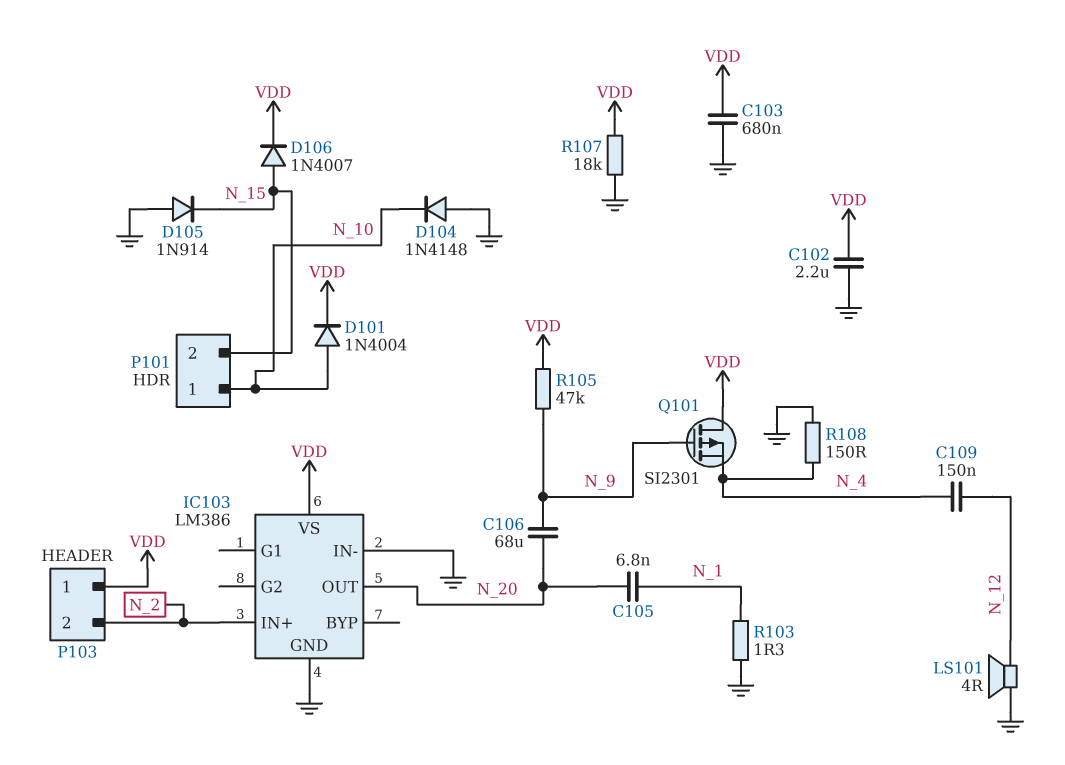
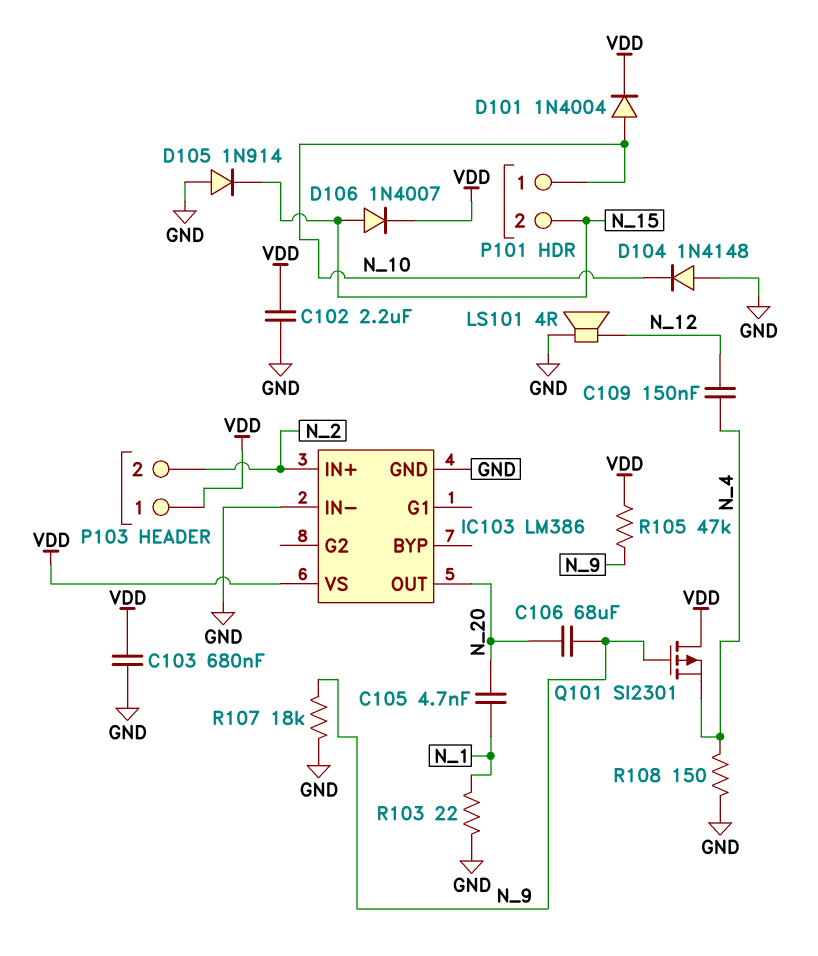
C105: 6.8nF (N_1, N_20) -> 4.7nF (N_1, N_20)
R103: 1.3 (GND, N_1) -> 22 (GND, N_1)
R107: 18k (GND, VDD) -> 18k (GND, N_9)

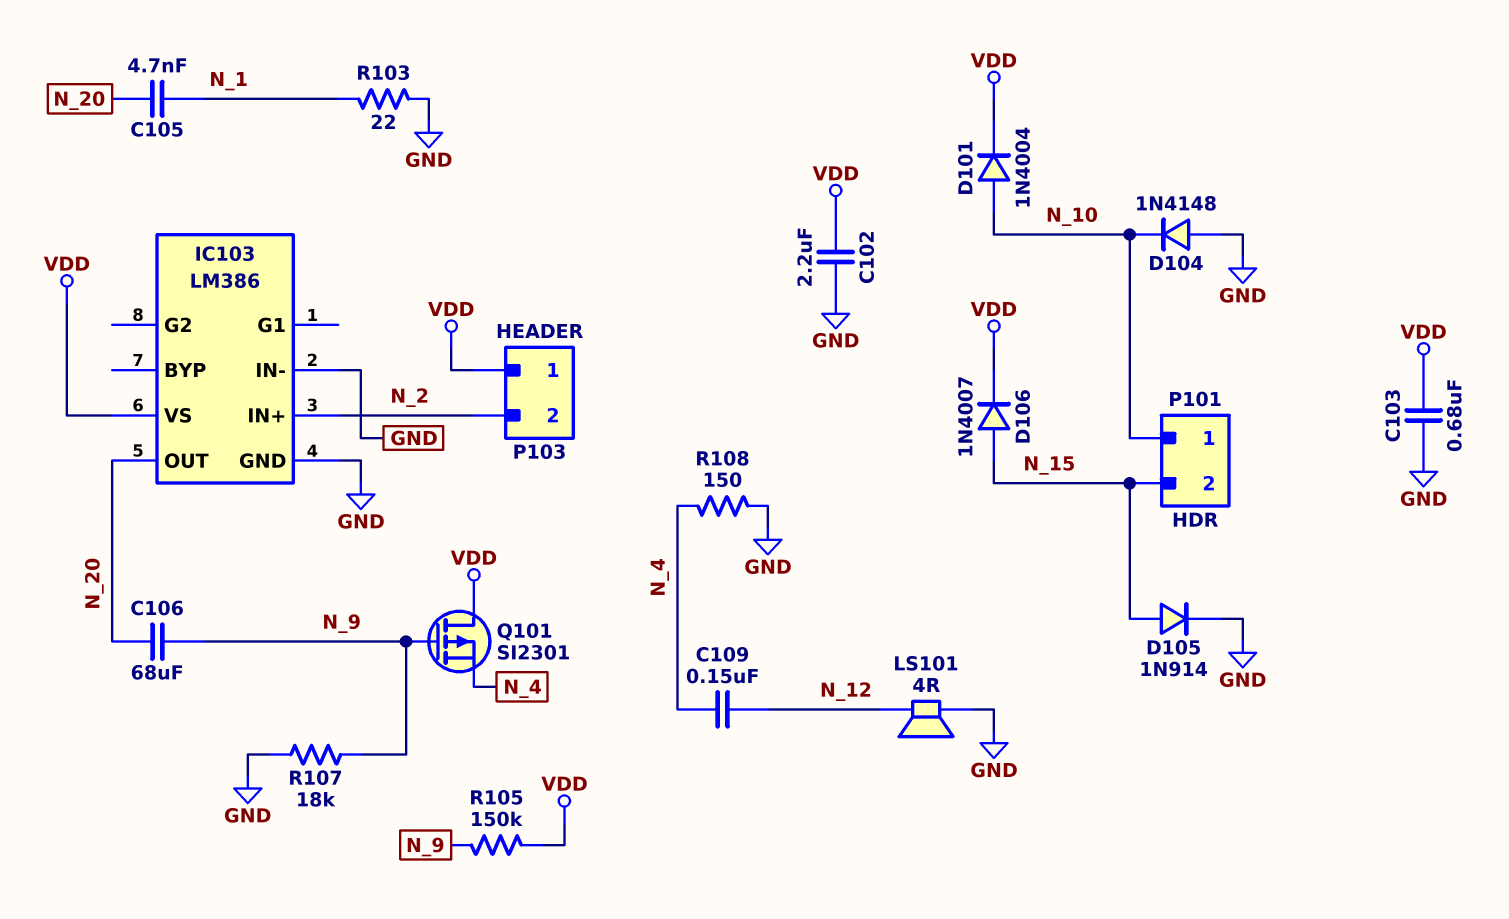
D105: diode 1N914 (A GND, K N_15) -> diode 1N914 (A N_15, K GND)
R105: 47k (N_9, VDD) -> 150k (N_9, VDD)

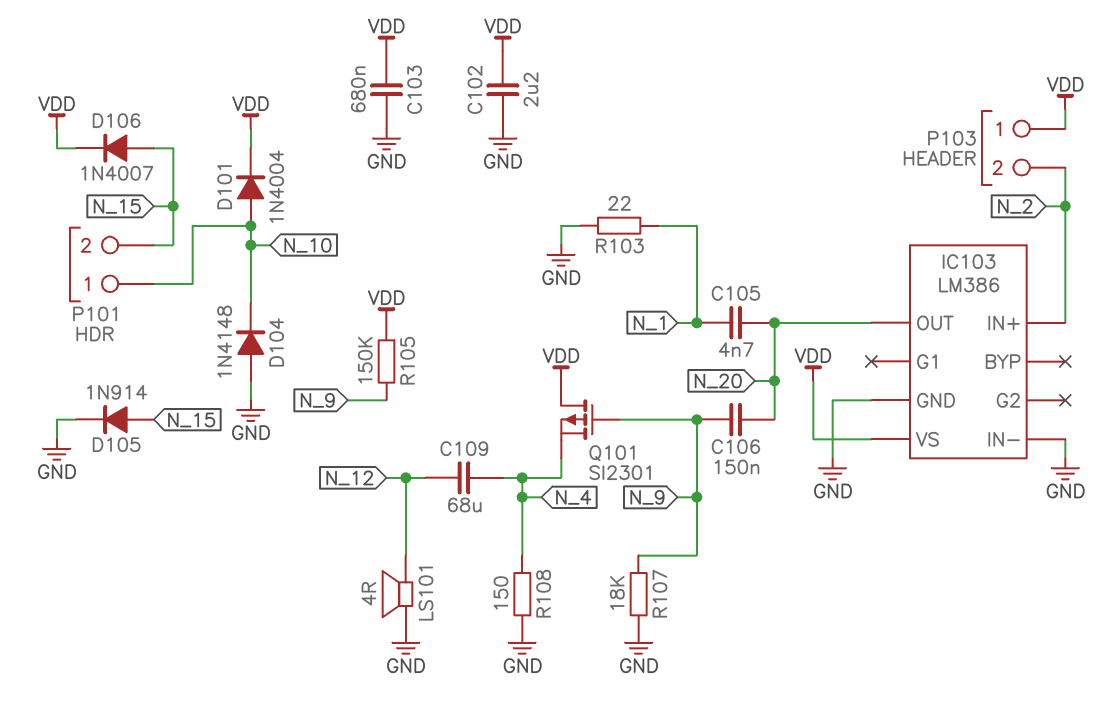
C106: 68uF (N_9, N_20) -> 150nF (N_9, N_20)
C109: 150nF (N_4, N_12) -> 68uF (N_4, N_12)

